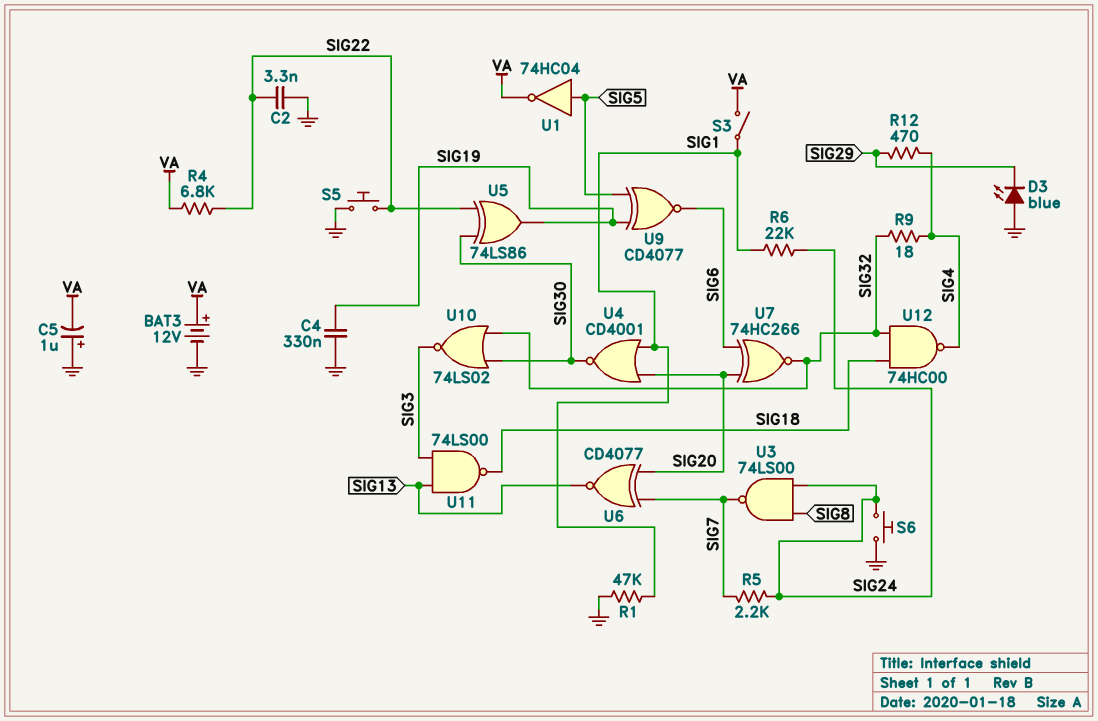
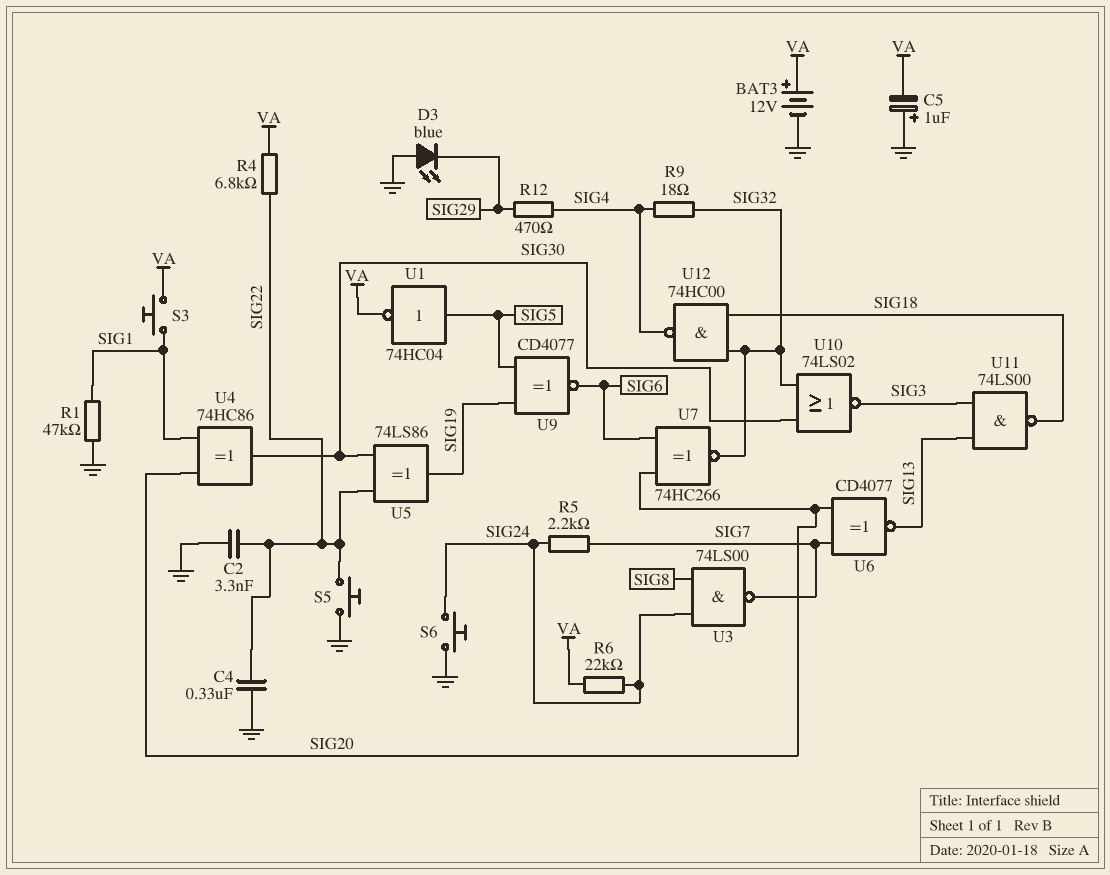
C4: 330nF (GND, SIG19) -> 330nF (GND, SIG22)
R6: 22k (SIG1, SIG24) -> 22k (SIG24, VA)
S3: switch (SIG1, VA) -> button (SIG1, VA)
U4: NOR CD4001 (in SIG1, in SIG20, out SIG30) -> XOR 74HC86 (in SIG1, in SIG20, out SIG30)

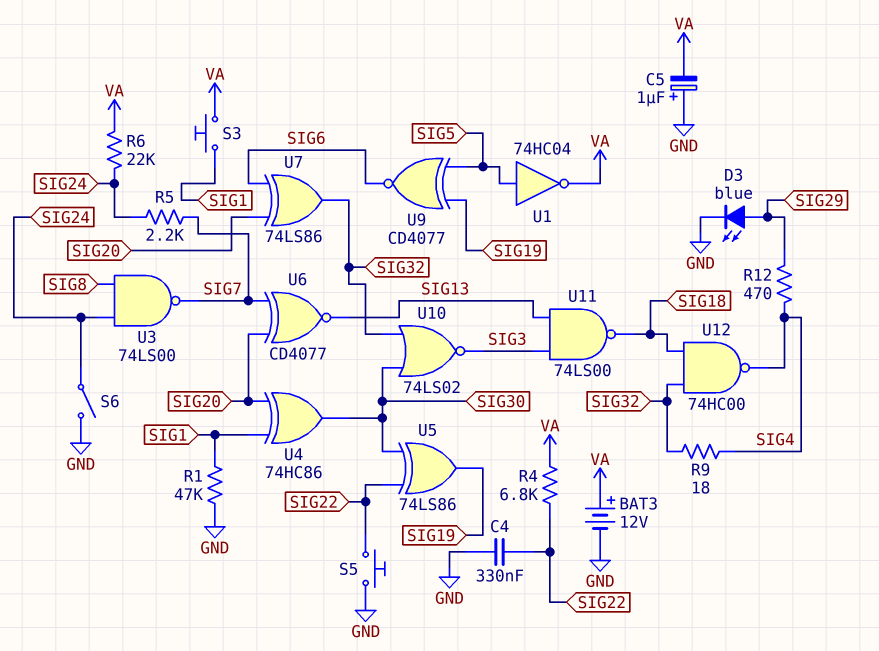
C2: 3.3nF (GND, SIG22) -> none
D3: LED blue (A GND, K SIG29) -> LED blue (A SIG29, K GND)
S6: button (GND, SIG24) -> switch (GND, SIG24)
U7: XNOR 74HC266 (in SIG6, in SIG20, out SIG32) -> XOR 74LS86 (in SIG6, in SIG20, out SIG32)

